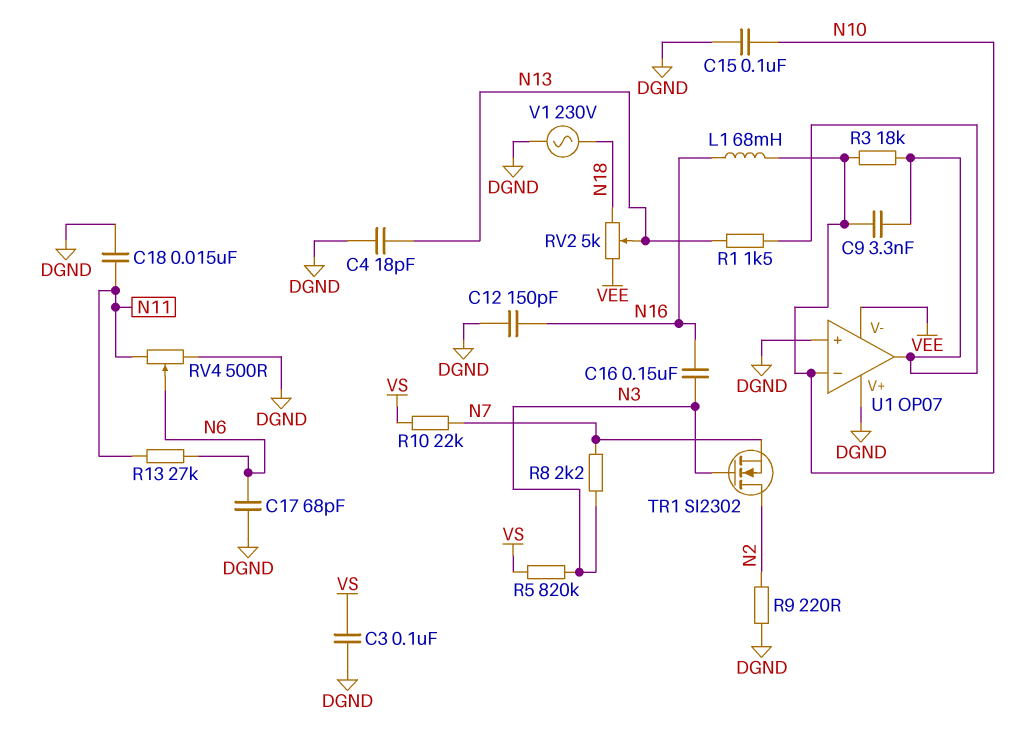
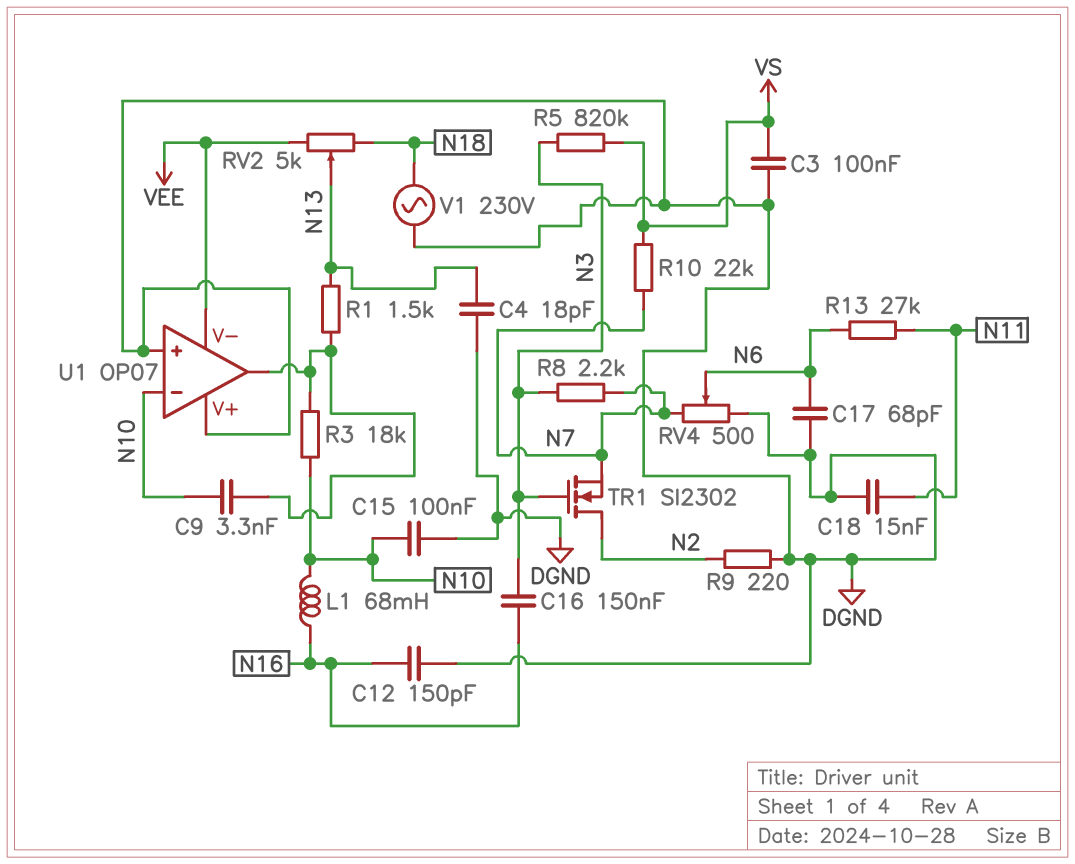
RV4: 500 (DGND, N11, wiper N6) -> 500 (DGND, N7, wiper N6)

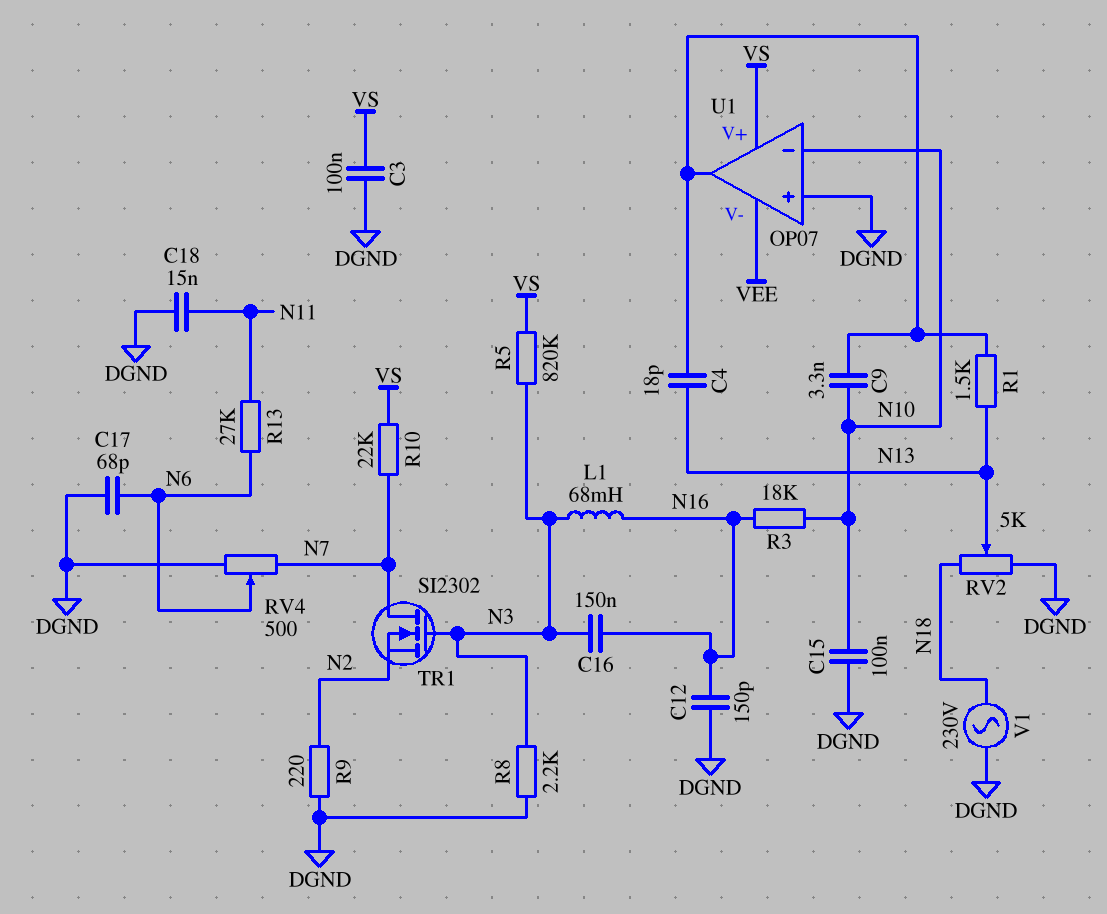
C4: 18pF (DGND, N13) -> 18pF (N13, U1/out)
L1: 68mH (N10, N16) -> 68mH (N3, N16)
R3: 18k (N10, U1/out) -> 18k (N10, N16)
R8: 2.2k (N3, N7) -> 2.2k (DGND, N3)
RV2: 5k (N18, VEE, wiper N13) -> 5k (DGND, N18, wiper N13)
TR1: NMOS SI2302 (G N3, D N2, S N7) -> NMOS SI2302 (G N3, D N7, S N2)
U1 pin V+: DGND -> VS

